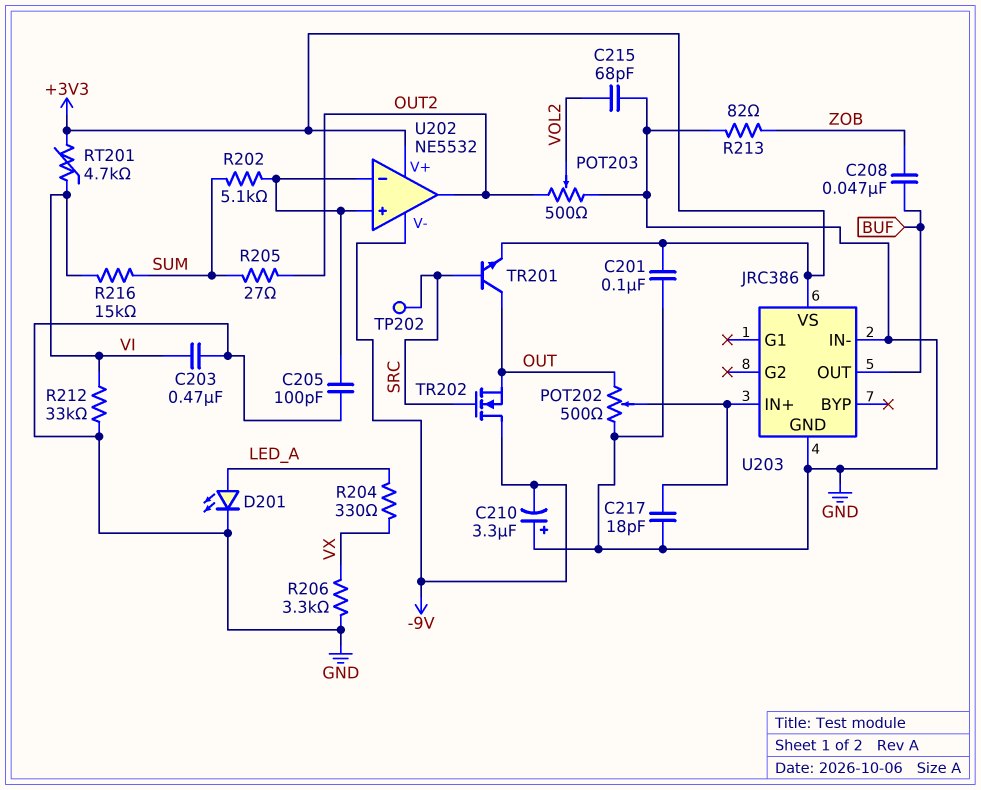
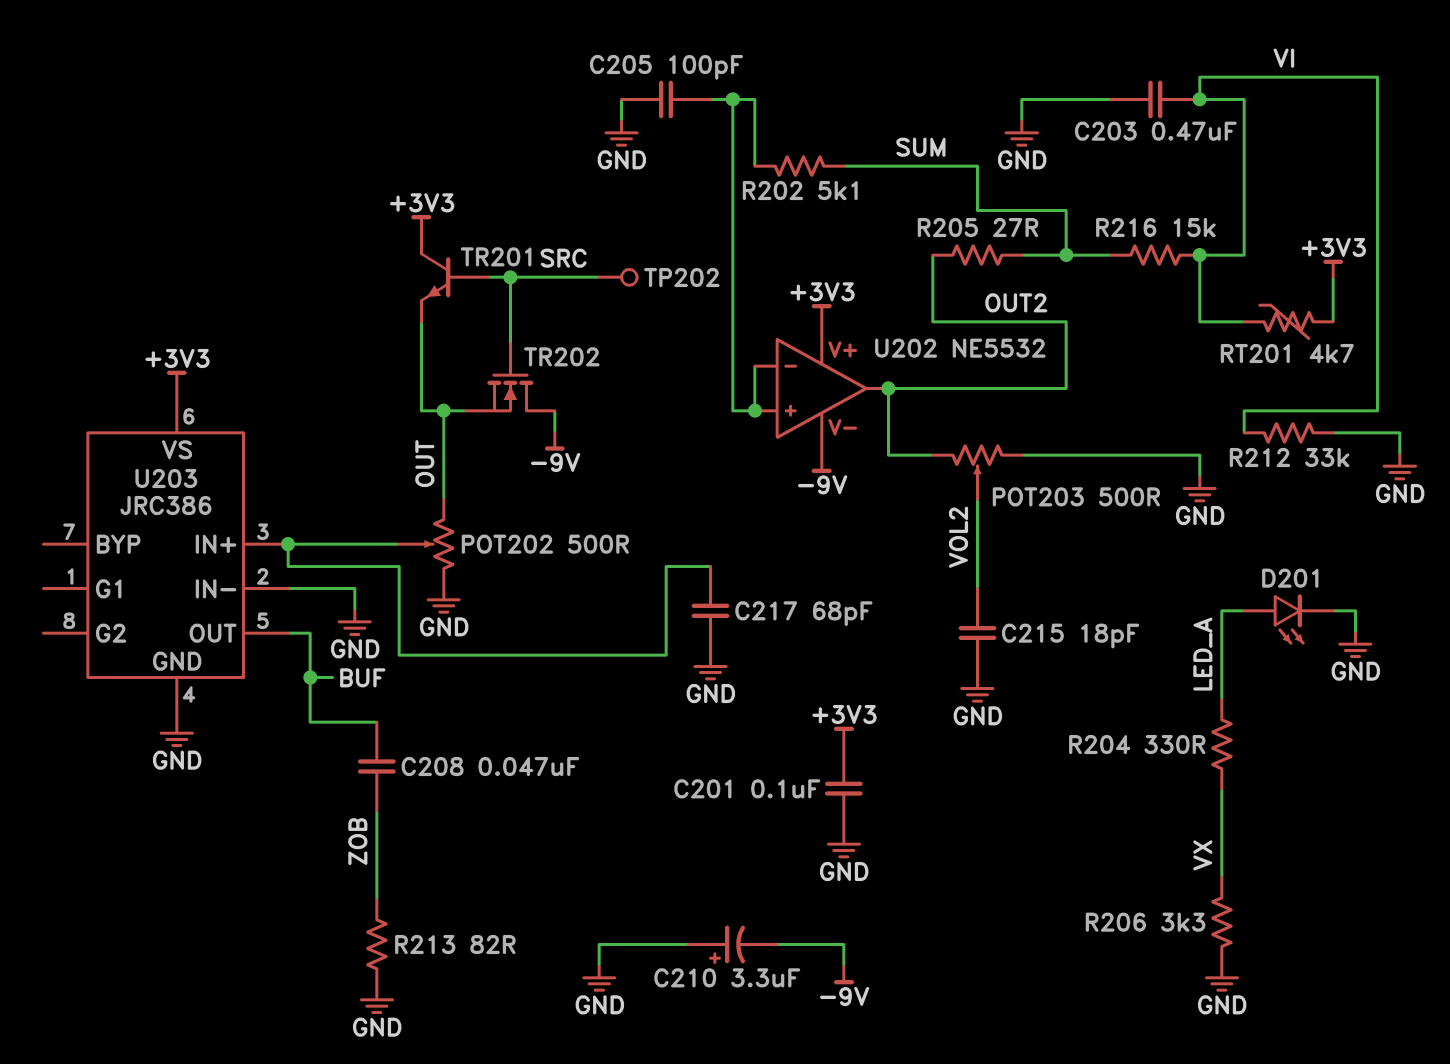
C215: 68pF (GND, VOL2) -> 18pF (GND, VOL2)
C217: 18pF (GND, U203/IN+) -> 68pF (GND, U203/IN+)
TR201: NPN (B SRC, C OUT, E +3V3) -> NPN (B SRC, C +3V3, E OUT)

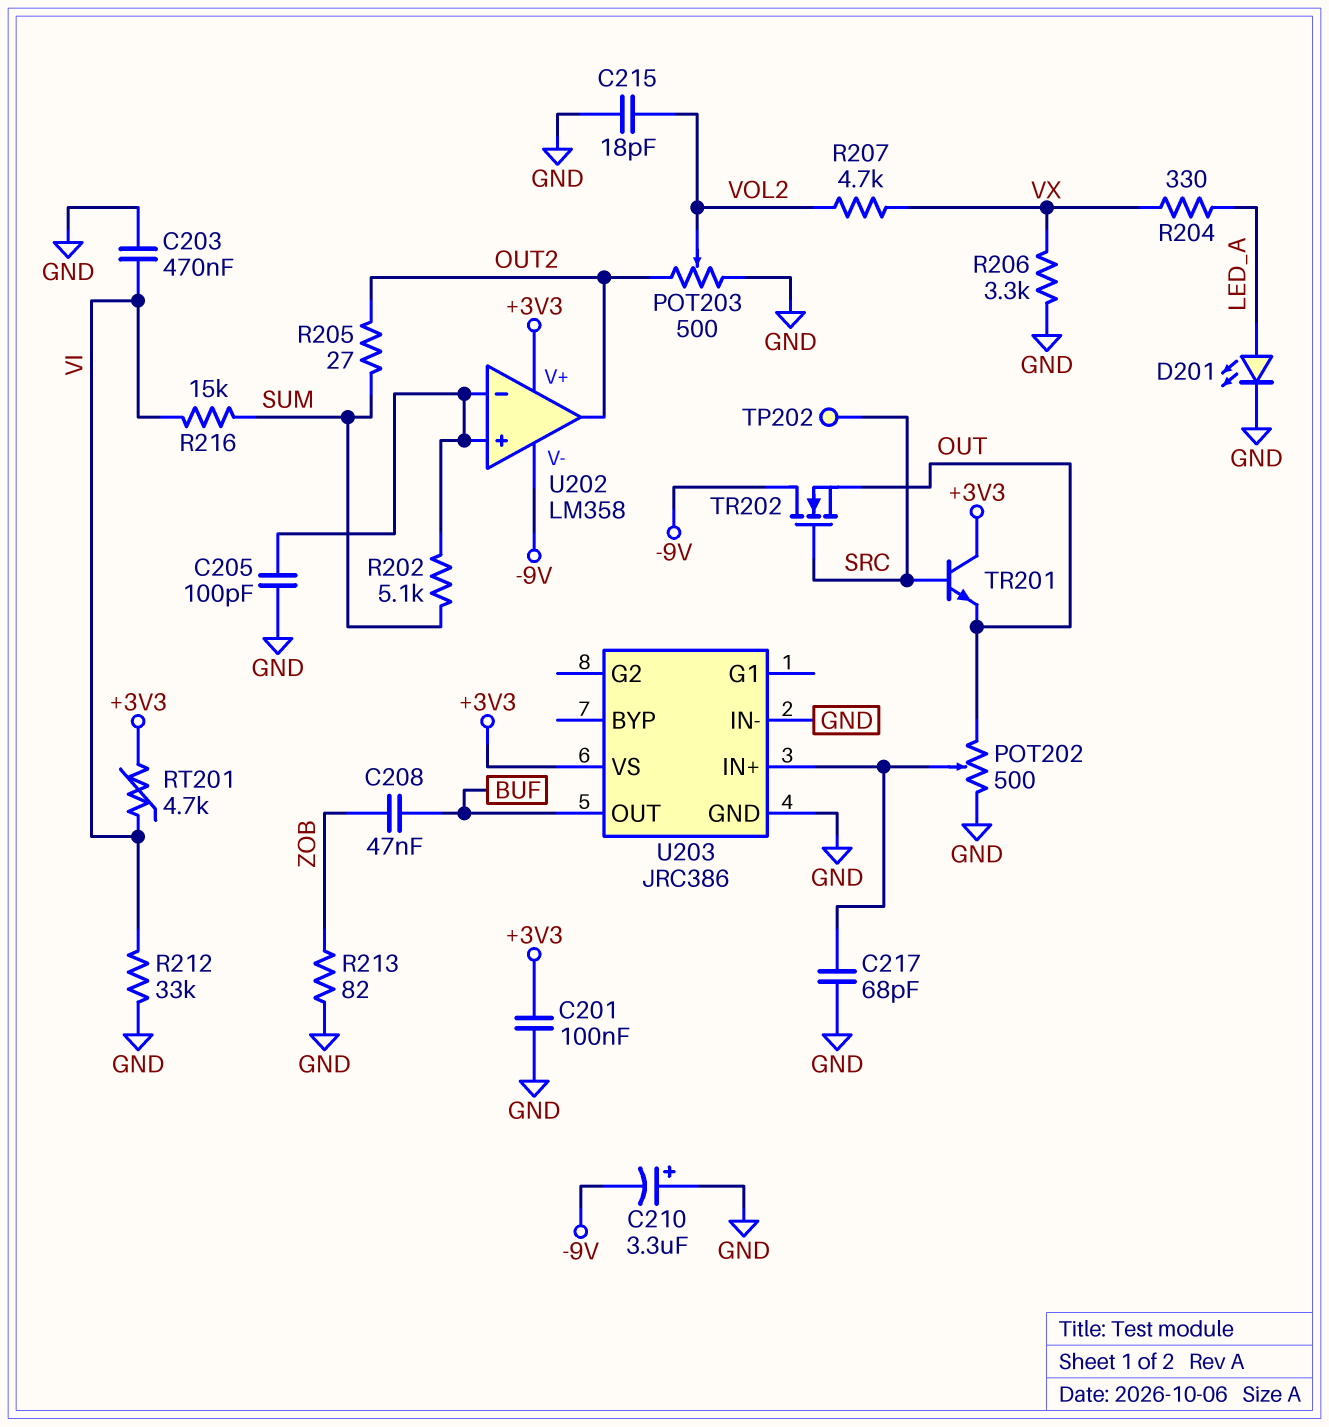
R207: none -> 4.7k (VOL2, VX)
U202: NE5532 -> LM358

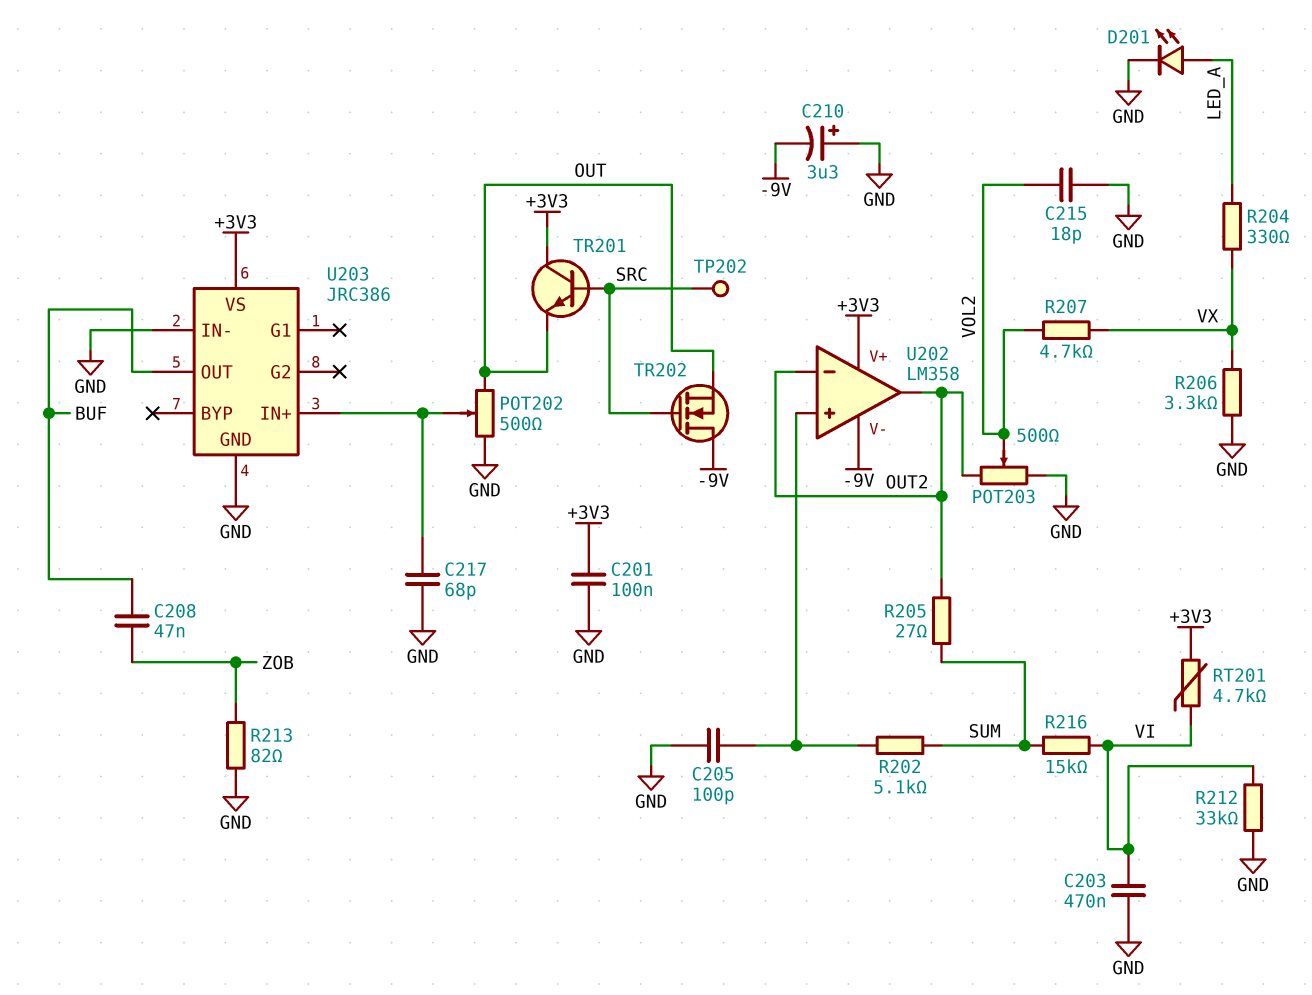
U202 pin in-: U202/in+ -> OUT2

